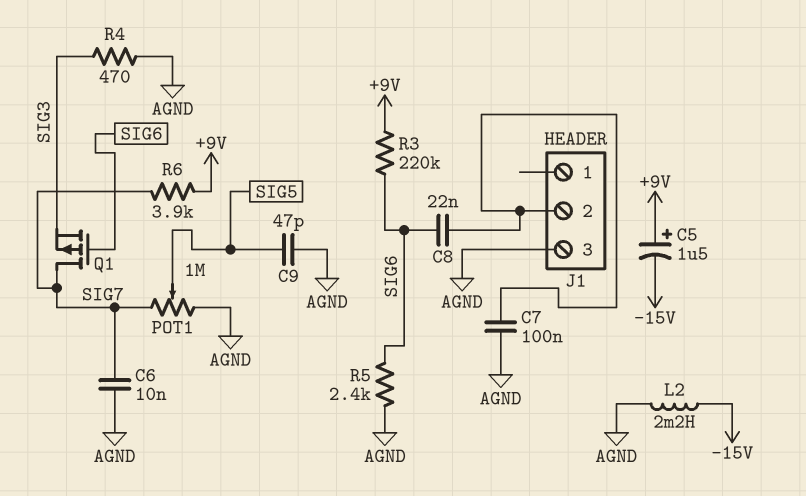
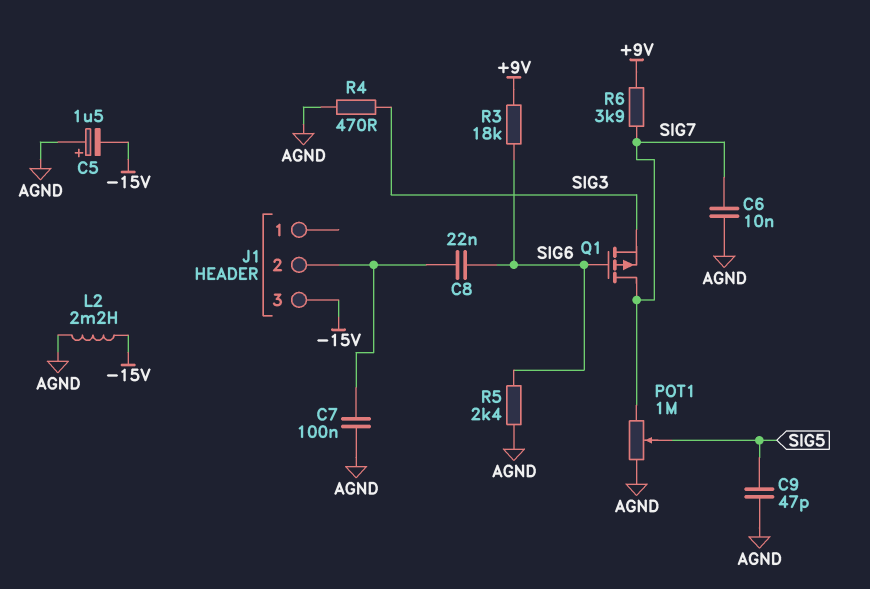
C5: 1.5uF (plus +9V, minus -15V) -> 1.5uF (plus AGND, minus -15V)
J1 pin 3: AGND -> -15V
R3: 220k (+9V, SIG6) -> 18k (+9V, SIG6)

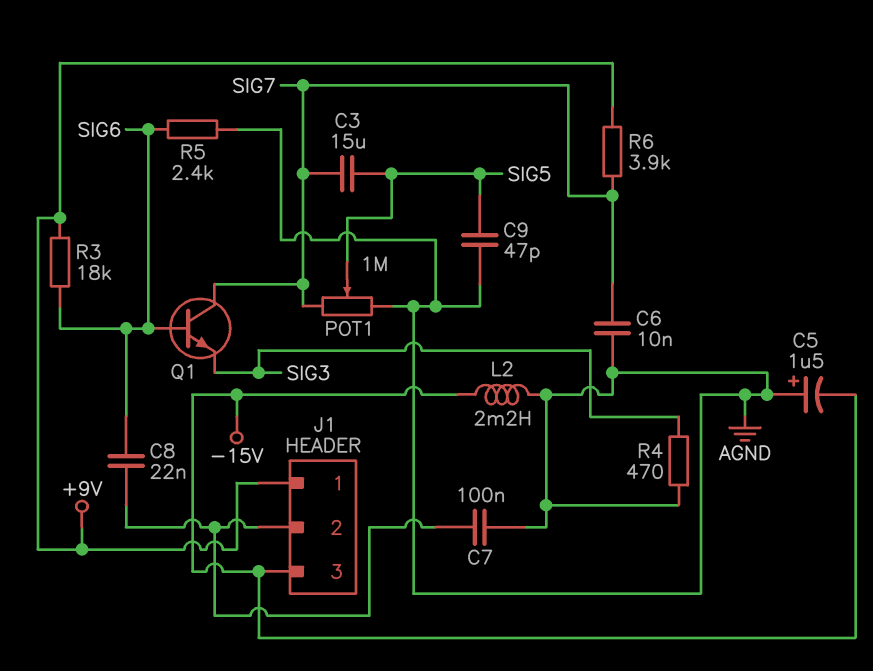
C3: none -> 15uF (SIG5, SIG7)
J1 pin 1: none -> +9V
Q1: PMOS (G SIG6, D SIG7, S SIG3) -> NPN (B SIG6, C SIG7, E SIG3)

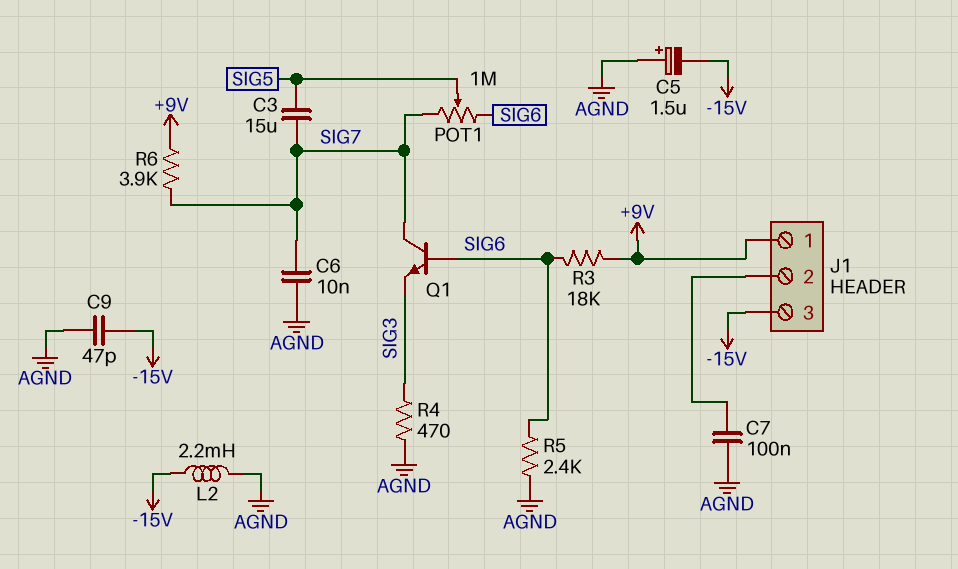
C8: 22nF (J1/2, SIG6) -> none
C9: 47pF (AGND, SIG5) -> 47pF (-15V, AGND)
POT1: 1M (AGND, SIG7, wiper SIG5) -> 1M (SIG6, SIG7, wiper SIG5)

